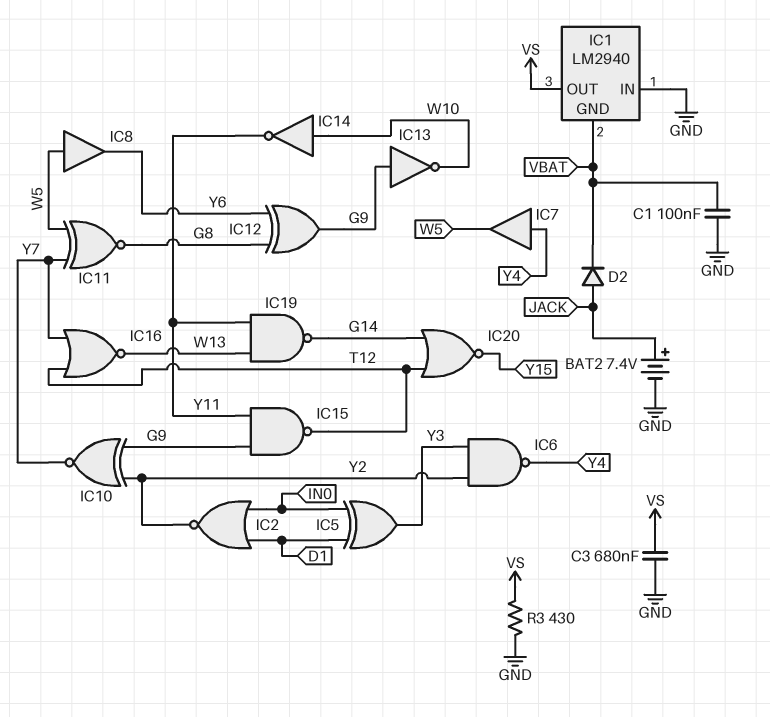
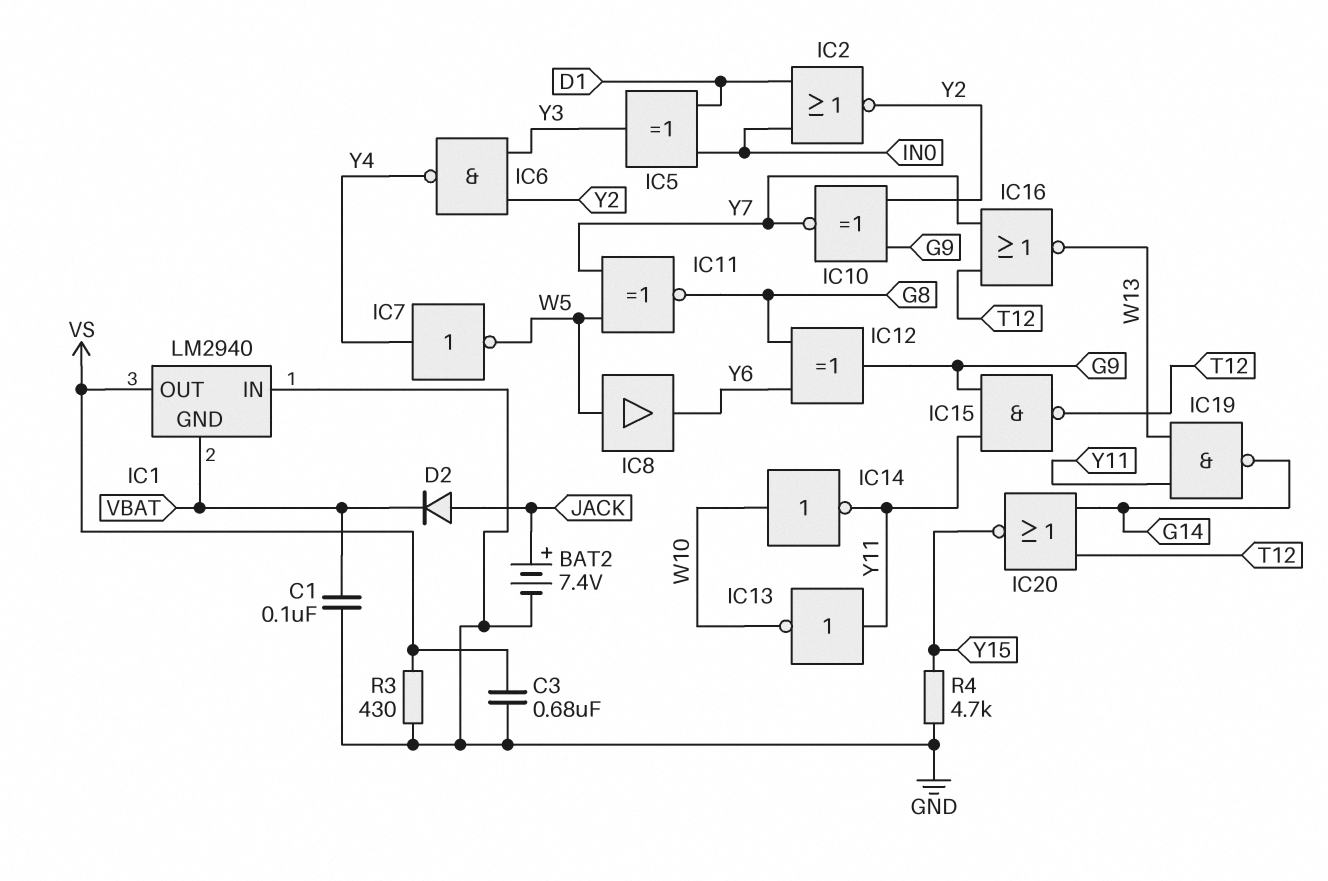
IC7: buffer (in Y4, out W5) -> NOT (in Y4, out W5)
IC13: NOT (in G9, out W10) -> NOT (in Y11, out W10)
R4: none -> 4.7k (GND, Y15)

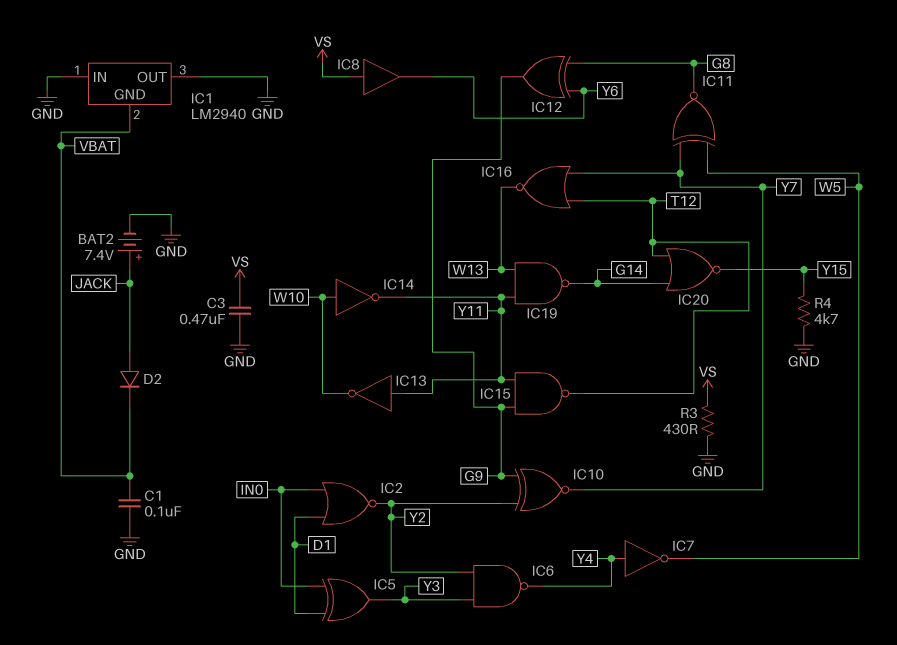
C3: 680nF (GND, VS) -> 470nF (GND, VS)
IC1 pin OUT: VS -> GND
IC8: buffer (in W5, out Y6) -> buffer (in VS, out Y6)

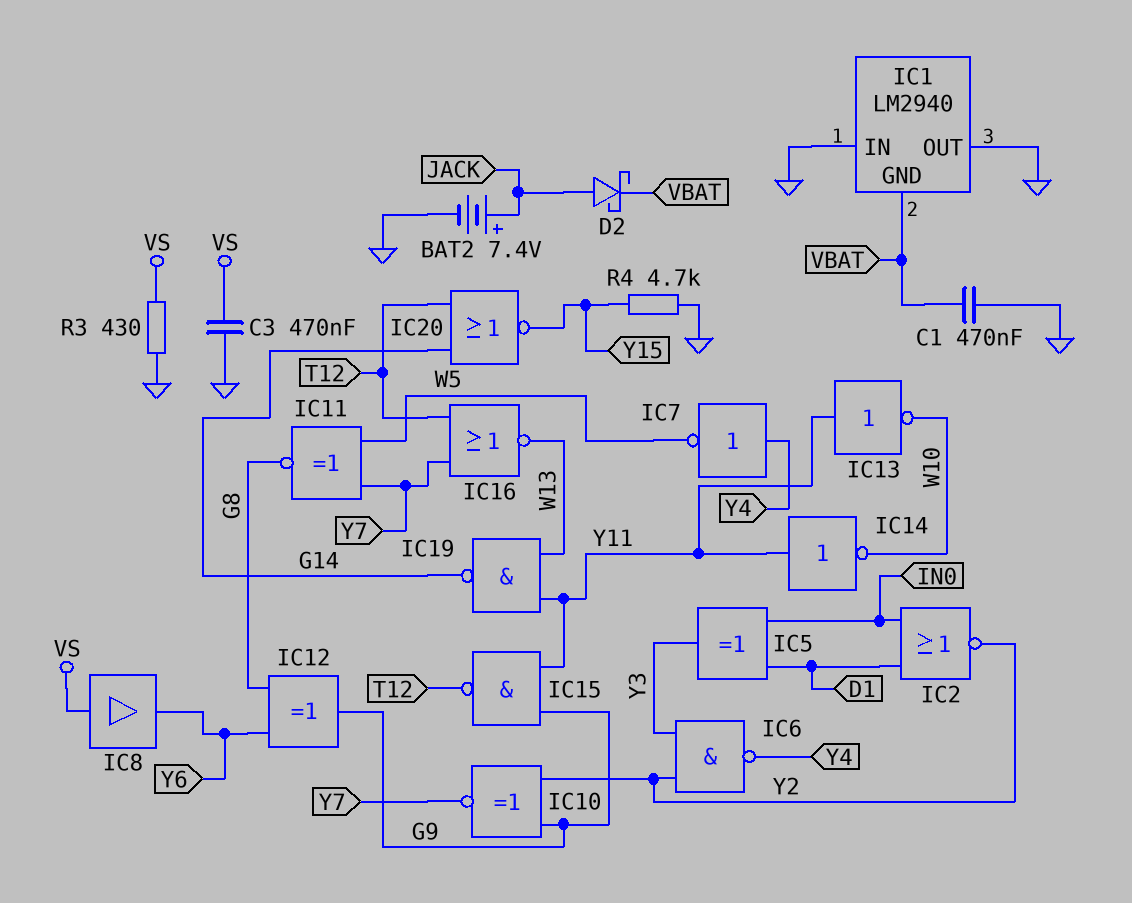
C1: 100nF (GND, VBAT) -> 470nF (GND, VBAT)
D2: diode (A JACK, K VBAT) -> schottky (A JACK, K VBAT)
IC14: NOT (in W10, out Y11) -> NOT (in Y11, out W10)

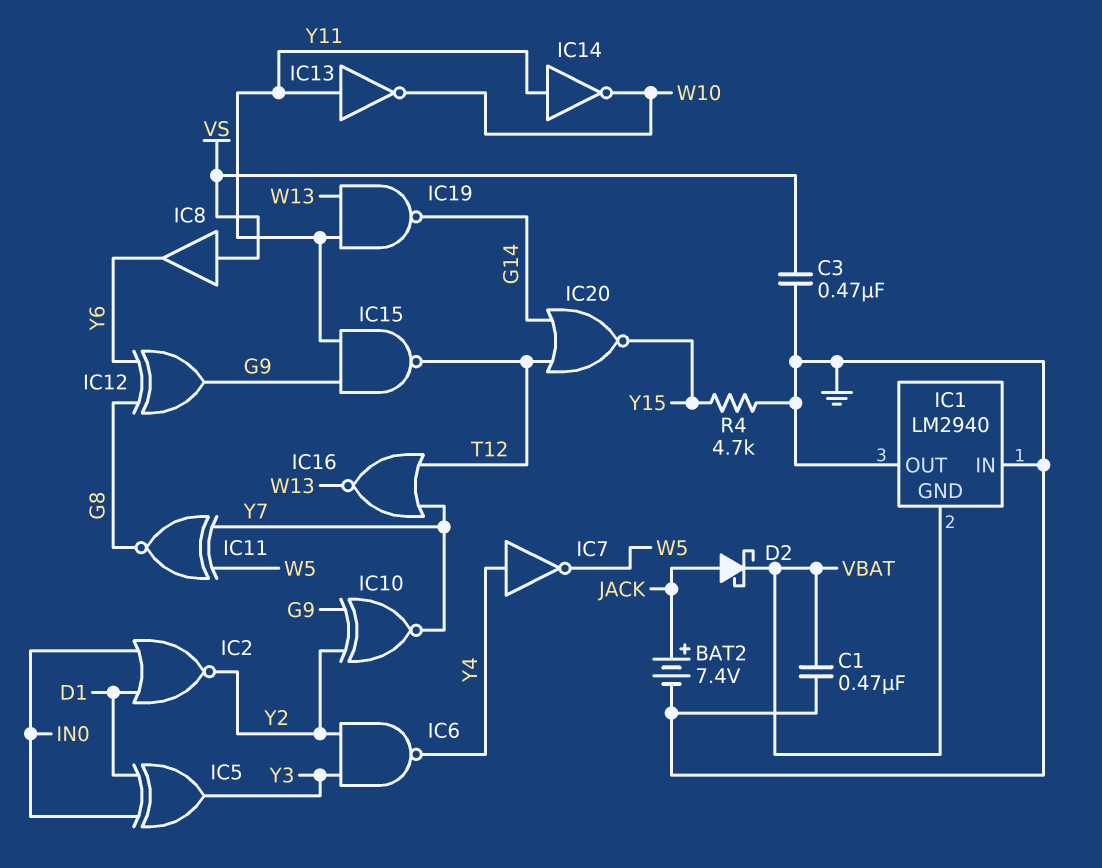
R3: 430 (GND, VS) -> none

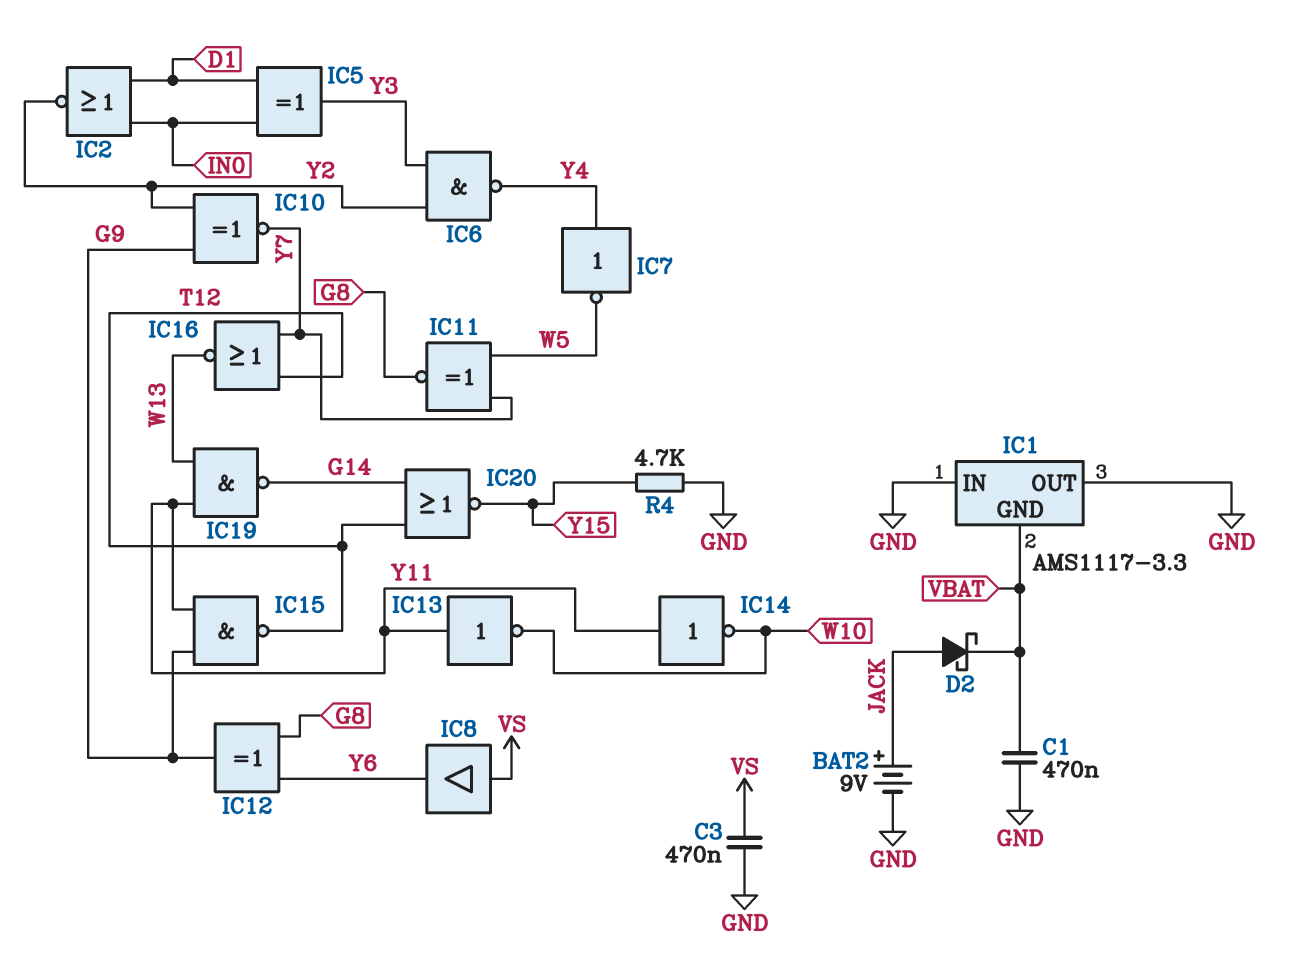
BAT2: 7.4V (plus JACK, minus GND) -> 9V (plus JACK, minus GND)
IC1: LM2940 -> AMS1117-3.3

